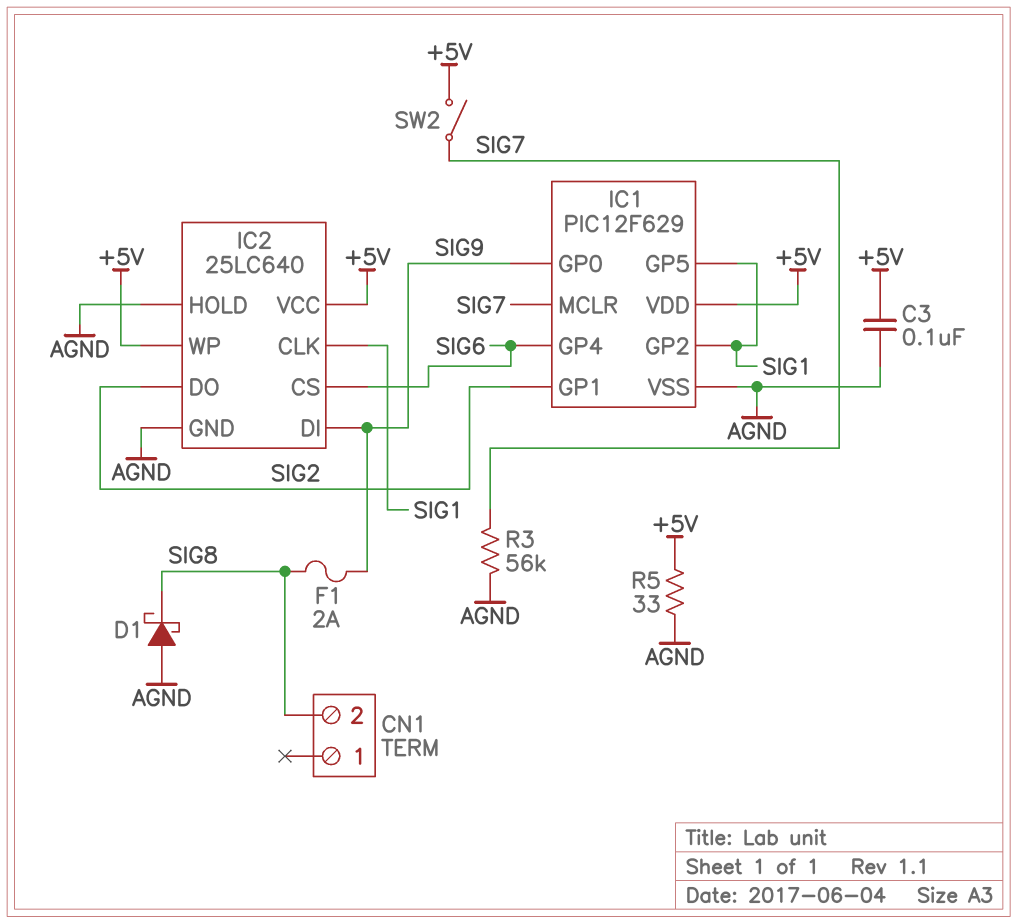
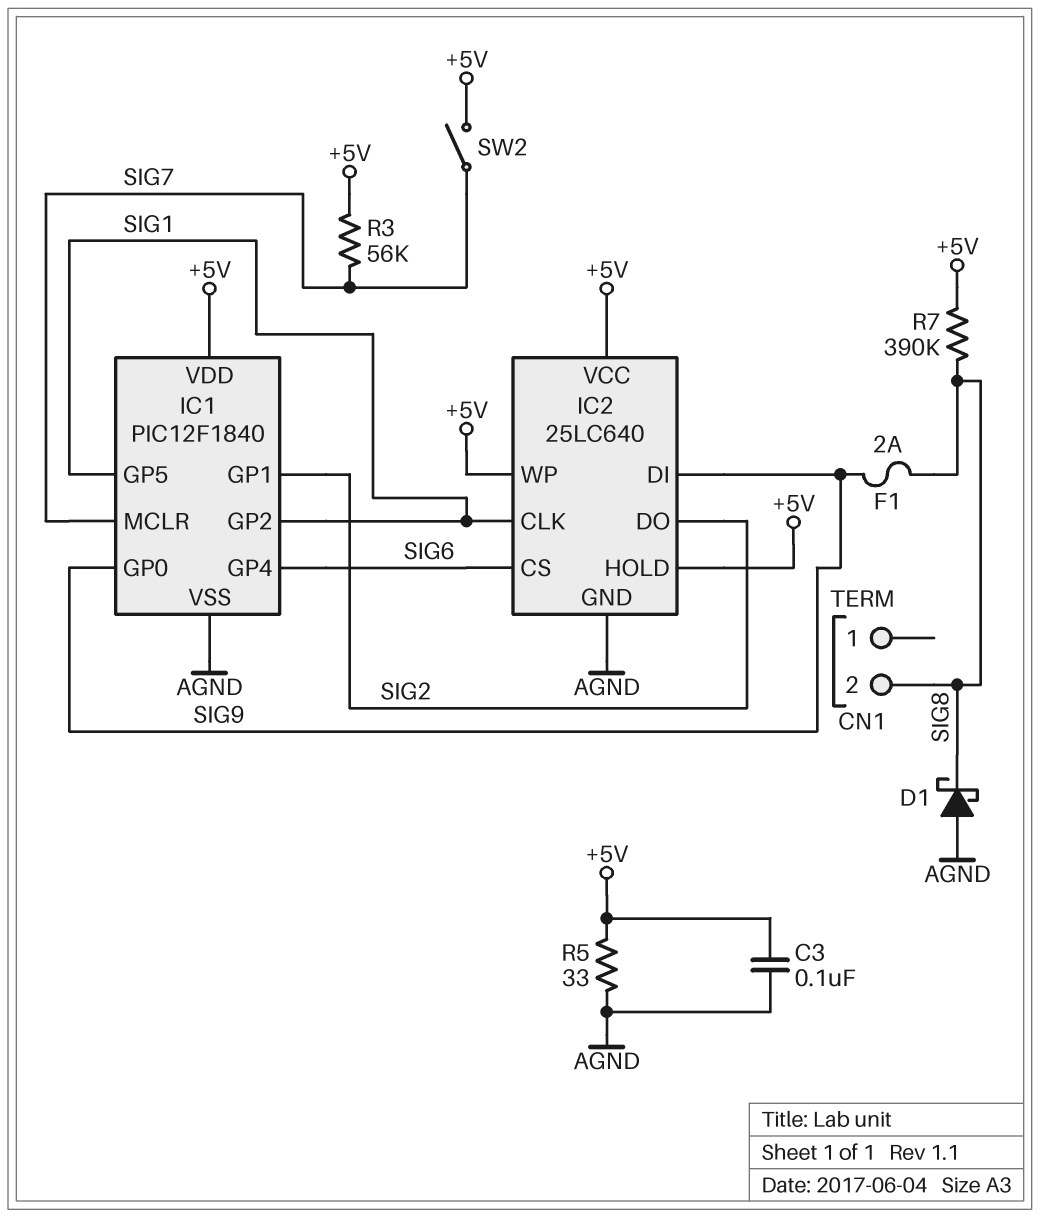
IC1: PIC12F629 -> PIC12F1840
IC2 pin HOLD: AGND -> +5V
R3: 56k (AGND, SIG7) -> 56k (+5V, SIG7)
R7: none -> 390k (+5V, SIG8)

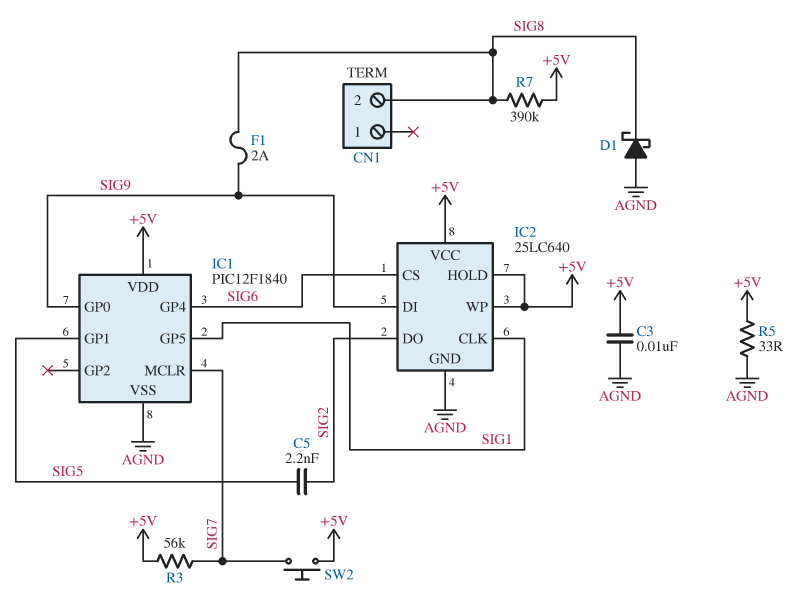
C3: 100nF (+5V, AGND) -> 10nF (+5V, AGND)
C5: none -> 2.2nF (SIG2, SIG5)
IC1 pin GP1: SIG2 -> SIG5
IC1 pin GP2: SIG1 -> none
SW2: switch (+5V, SIG7) -> button (+5V, SIG7)

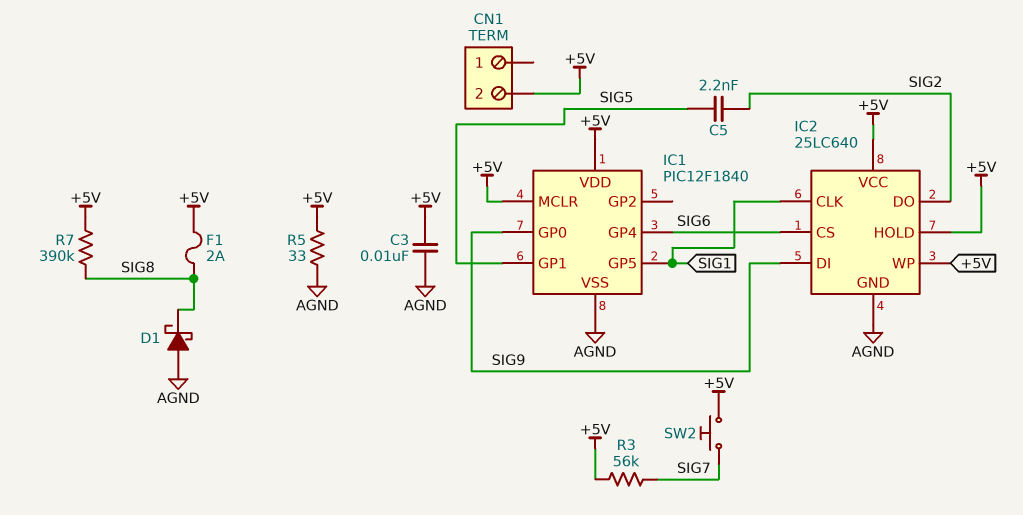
CN1 pin 2: SIG8 -> +5V
F1: 2A (SIG8, SIG9) -> 2A (+5V, SIG8)
IC1 pin MCLR: SIG7 -> +5V

